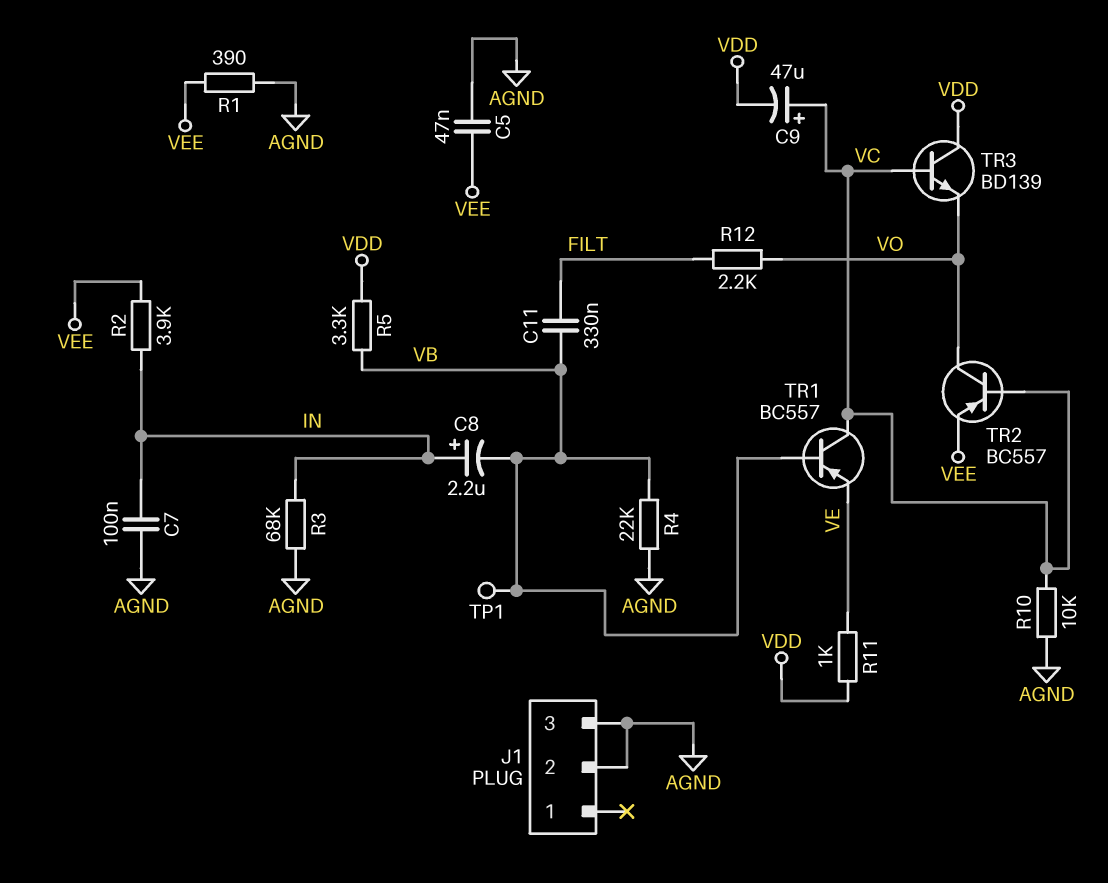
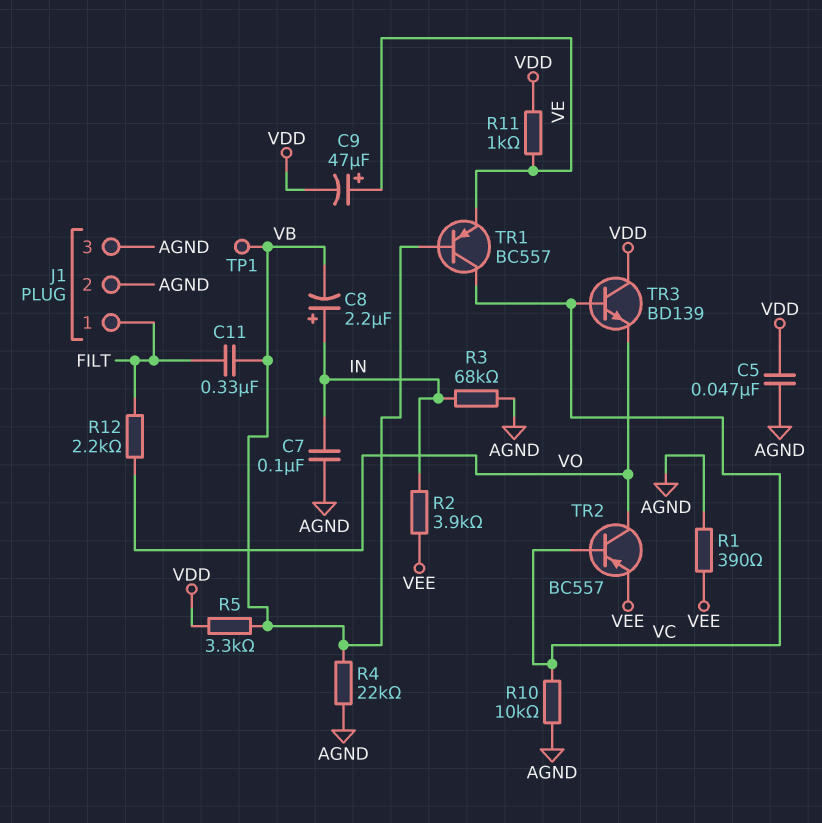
C5: 47nF (AGND, VEE) -> 47nF (AGND, VDD)
C9: 47uF (plus VC, minus VDD) -> 47uF (plus VE, minus VDD)
J1 pin 1: none -> FILT

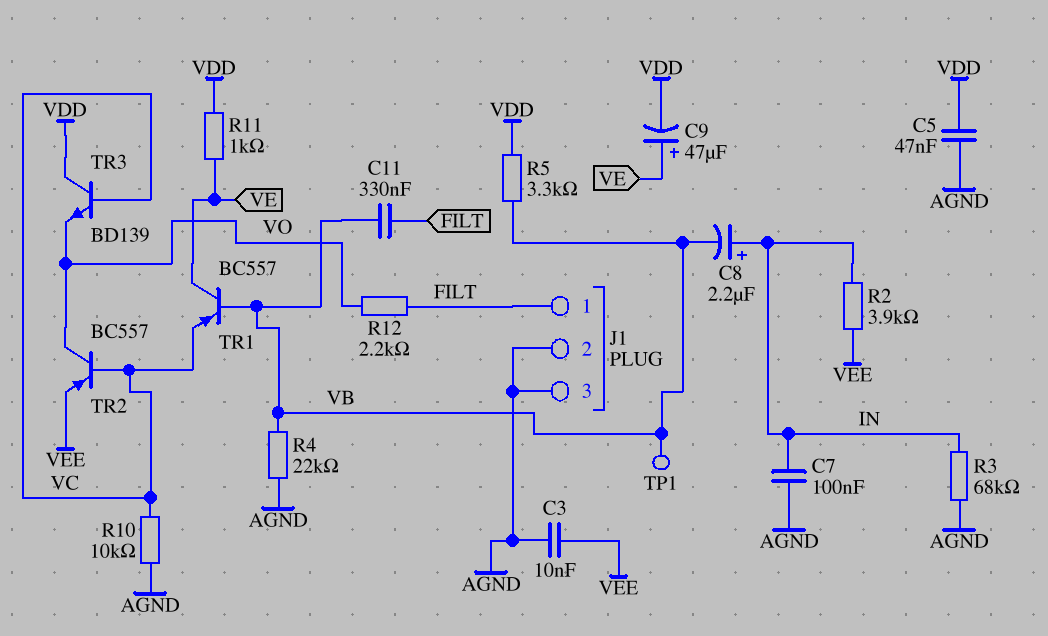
C3: none -> 10nF (AGND, VEE)
R1: 390 (AGND, VEE) -> none
TR1: PNP BC557 (B VB, C VC, E VE) -> PNP BC557 (B VB, C VE, E VC)

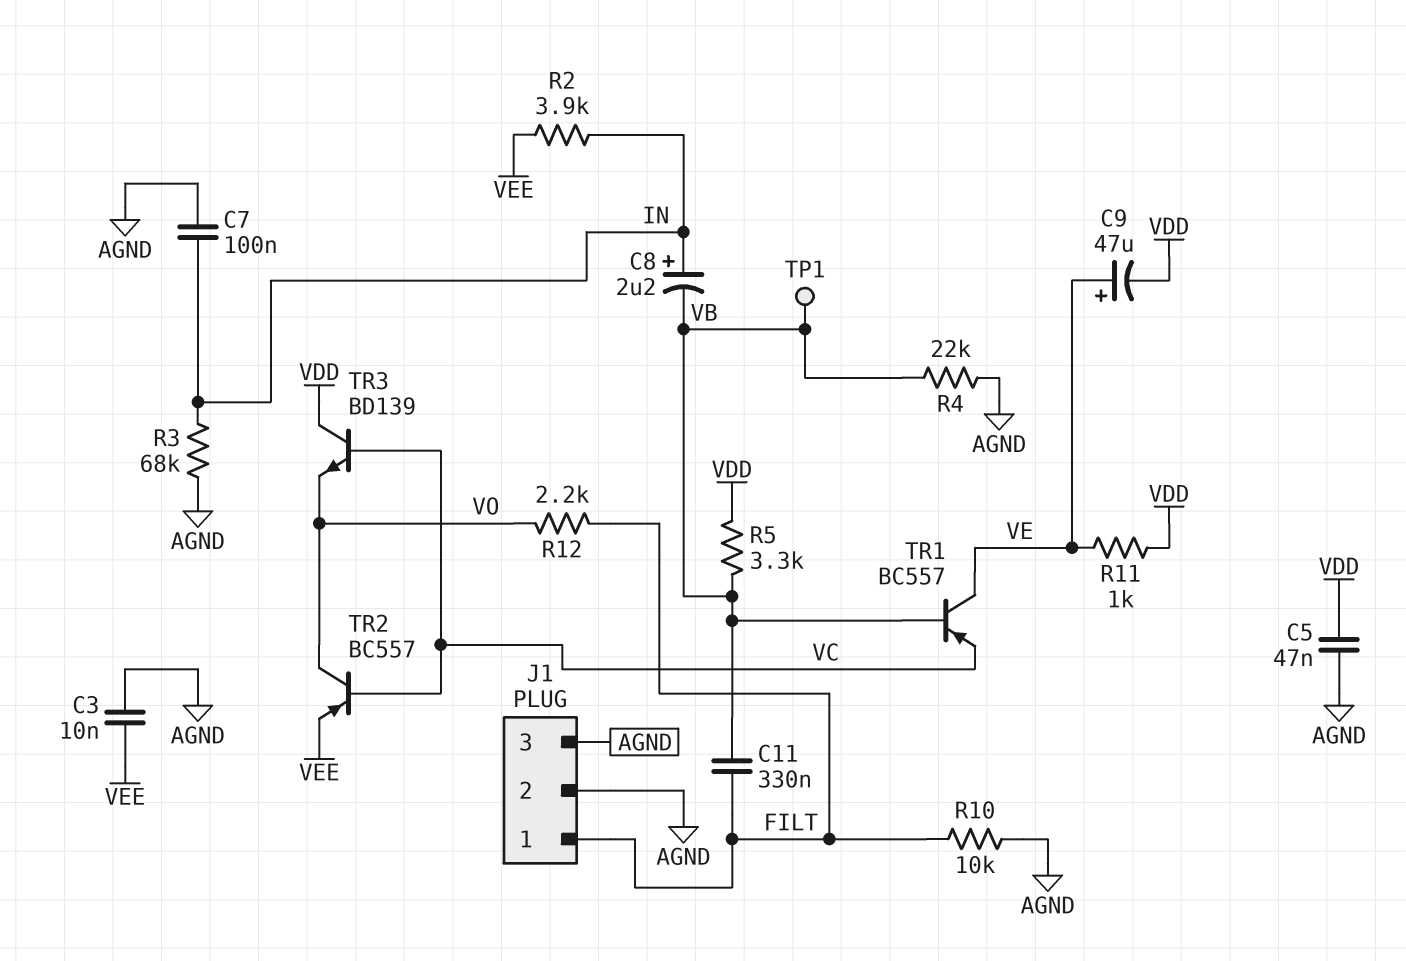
R10: 10k (AGND, VC) -> 10k (AGND, FILT)

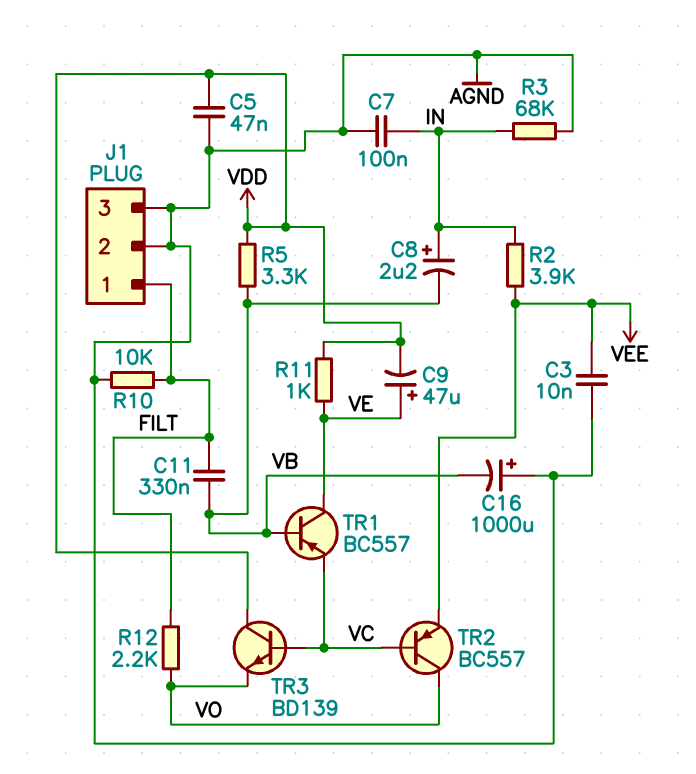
C16: none -> 1000uF (plus AGND, minus VB)
R4: 22k (AGND, VB) -> none
TP1: test point (VB) -> none

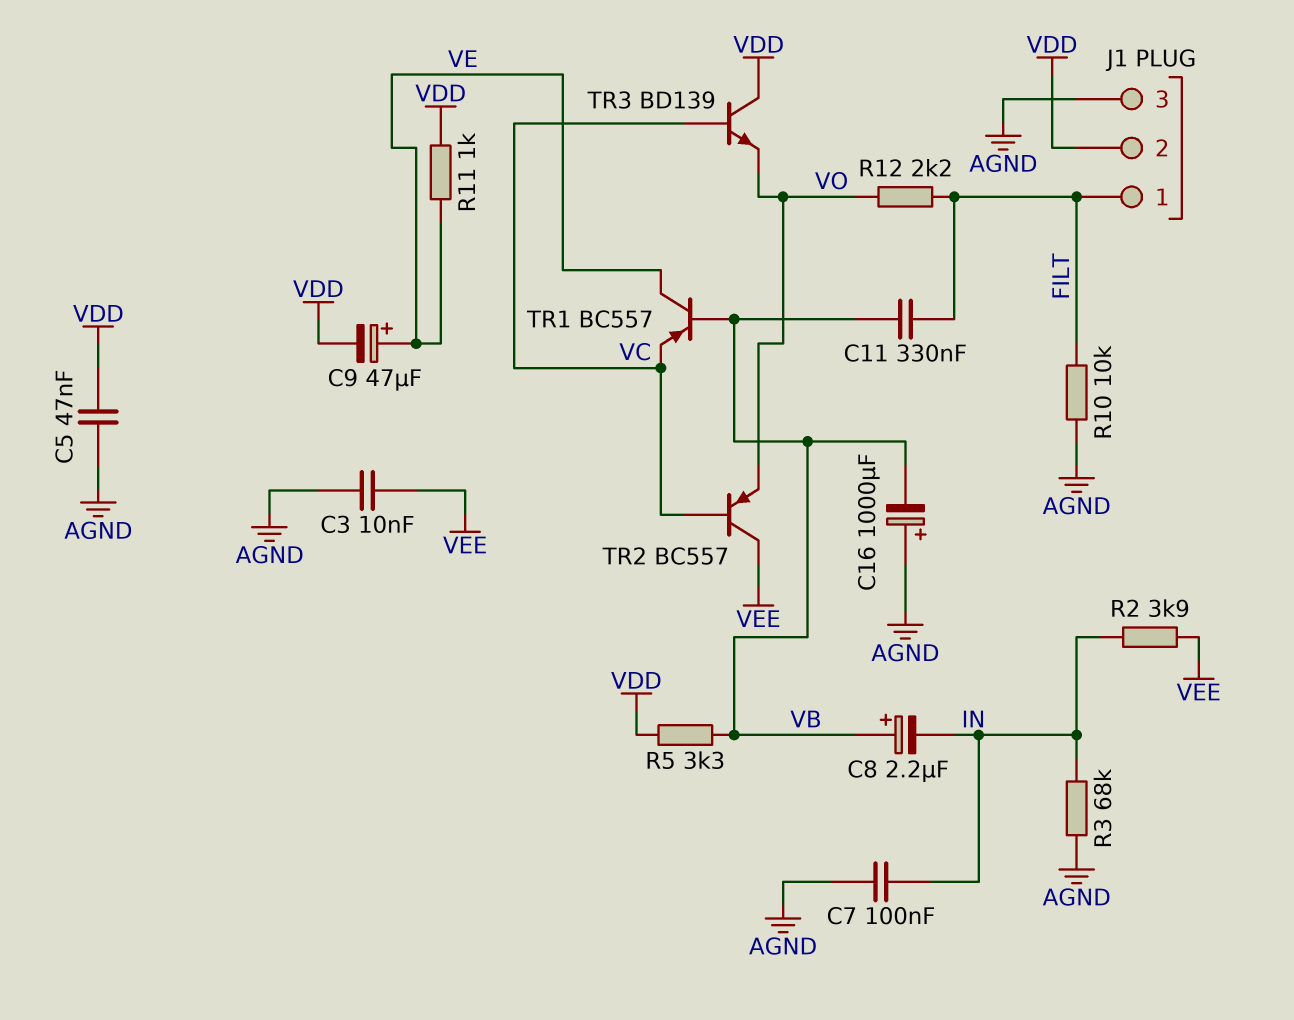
C8: 2.2uF (plus IN, minus VB) -> 2.2uF (plus VB, minus IN)
J1 pin 2: AGND -> VDD
TR2: PNP BC557 (B VC, C VO, E VEE) -> PNP BC557 (B VC, C VEE, E VO)

